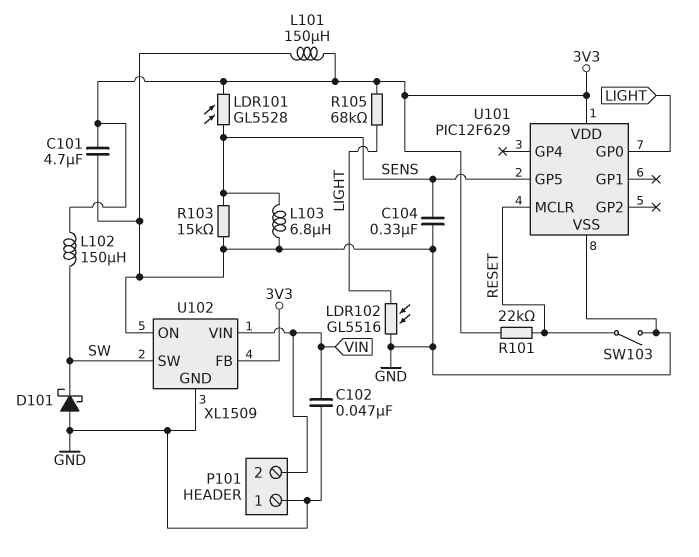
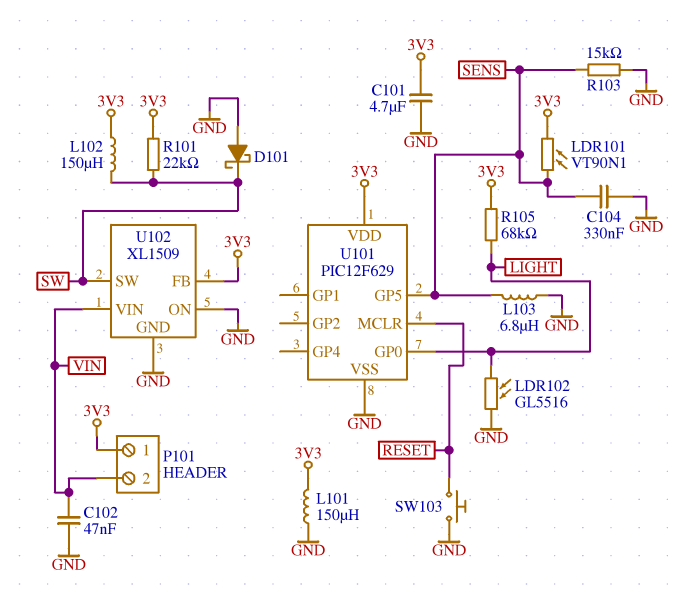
LDR101: GL5528 (3V3, SENS) -> VT90N1 (3V3, SENS)
P101 pin 1: GND -> 3V3
R101: 22k (3V3, RESET) -> 22k (3V3, SW)
SW103: switch (GND, RESET) -> button (GND, RESET)

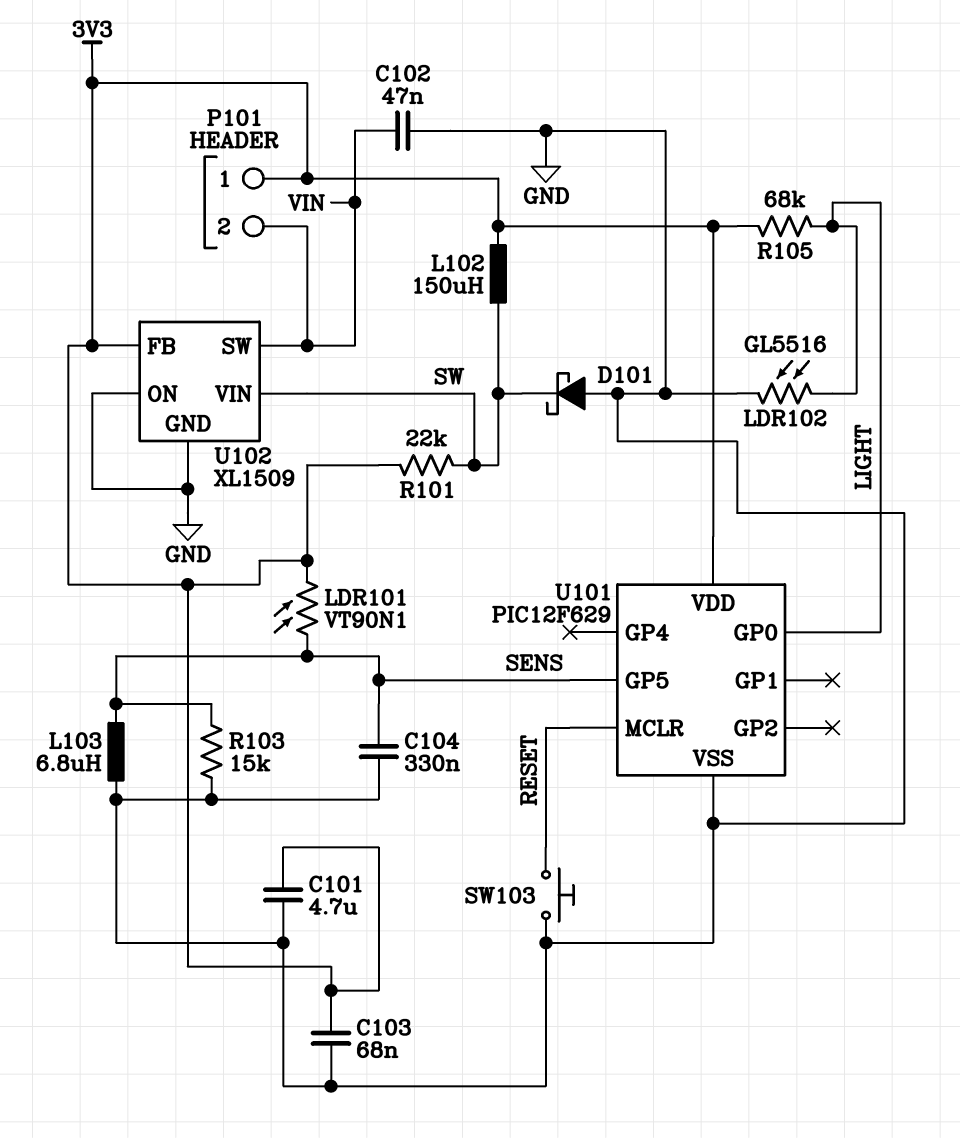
C103: none -> 68nF (3V3, GND)
L101: 150uH (3V3, GND) -> none
U102 pin SW: SW -> VIN
U102 pin VIN: VIN -> SW

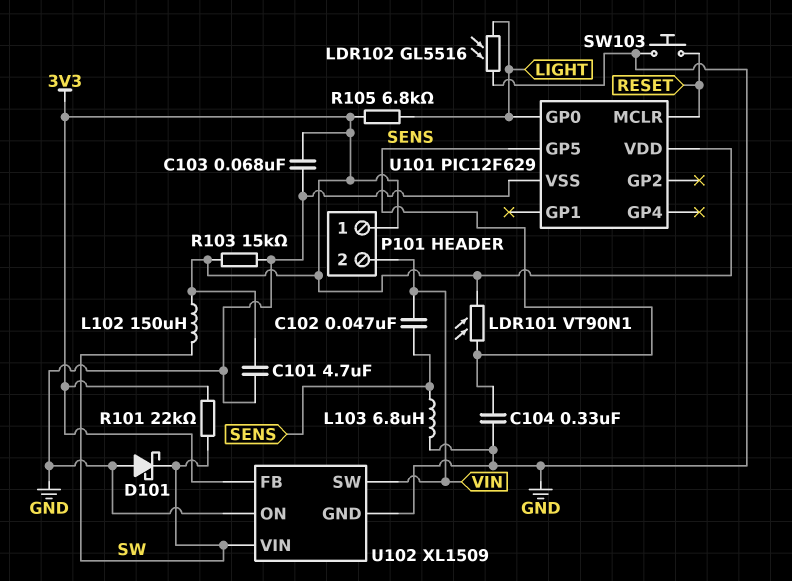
C102: 47nF (GND, VIN) -> 47nF (SENS, VIN)
R103: 15k (GND, SENS) -> 15k (3V3, GND)
R105: 68k (3V3, LIGHT) -> 6.8k (3V3, LIGHT)

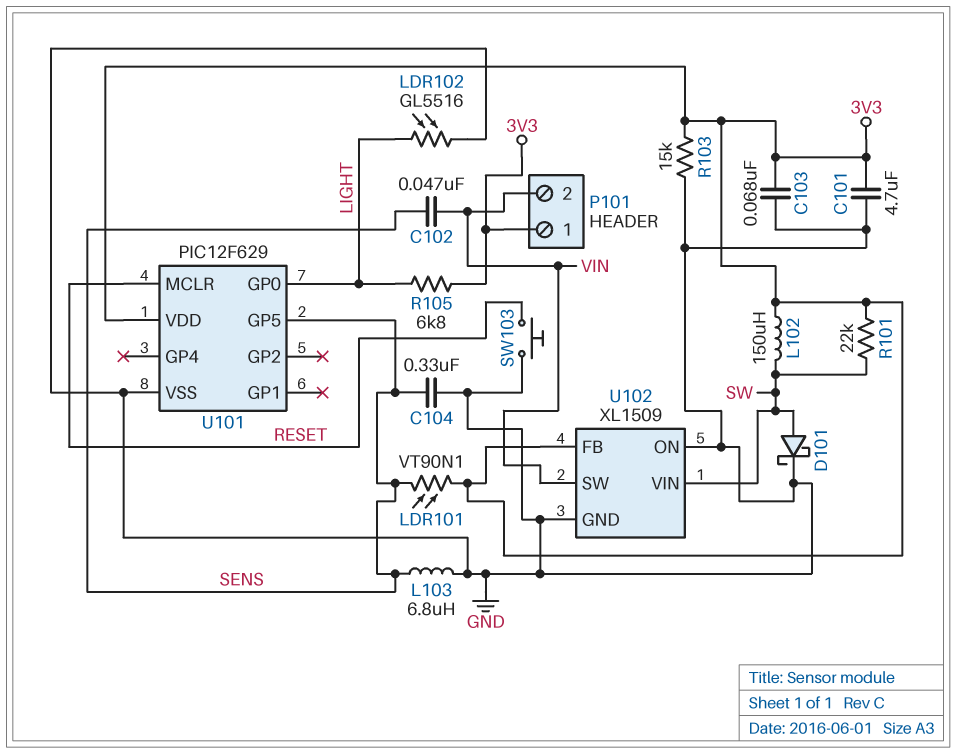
D101: schottky (A GND, K SW) -> schottky (A SW, K GND)

